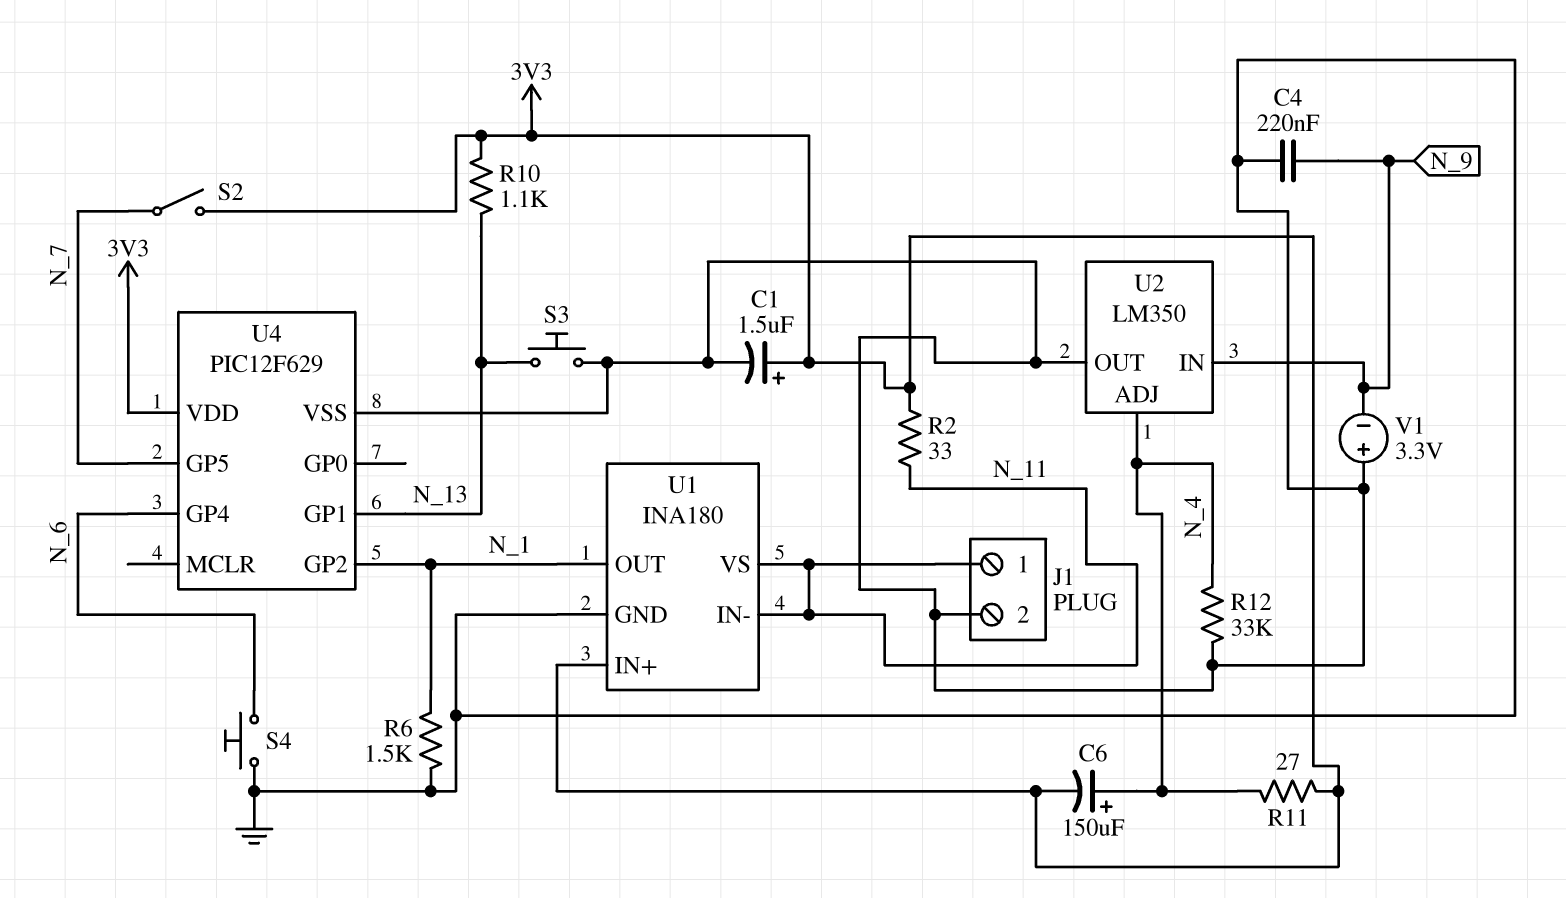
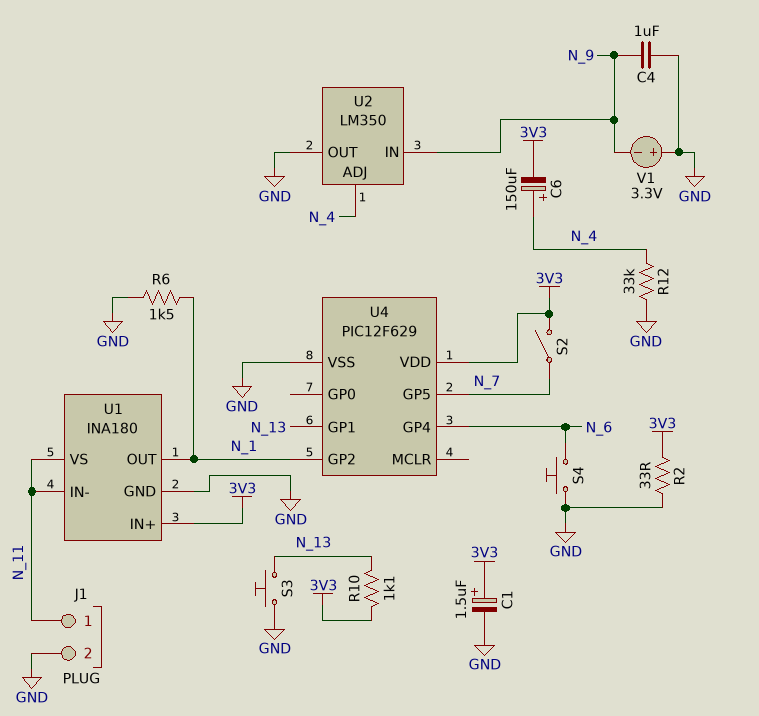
C4: 220nF (GND, N_9) -> 1uF (GND, N_9)
R2: 33 (3V3, N_11) -> 33 (3V3, GND)
R11: 27 (3V3, N_4) -> none

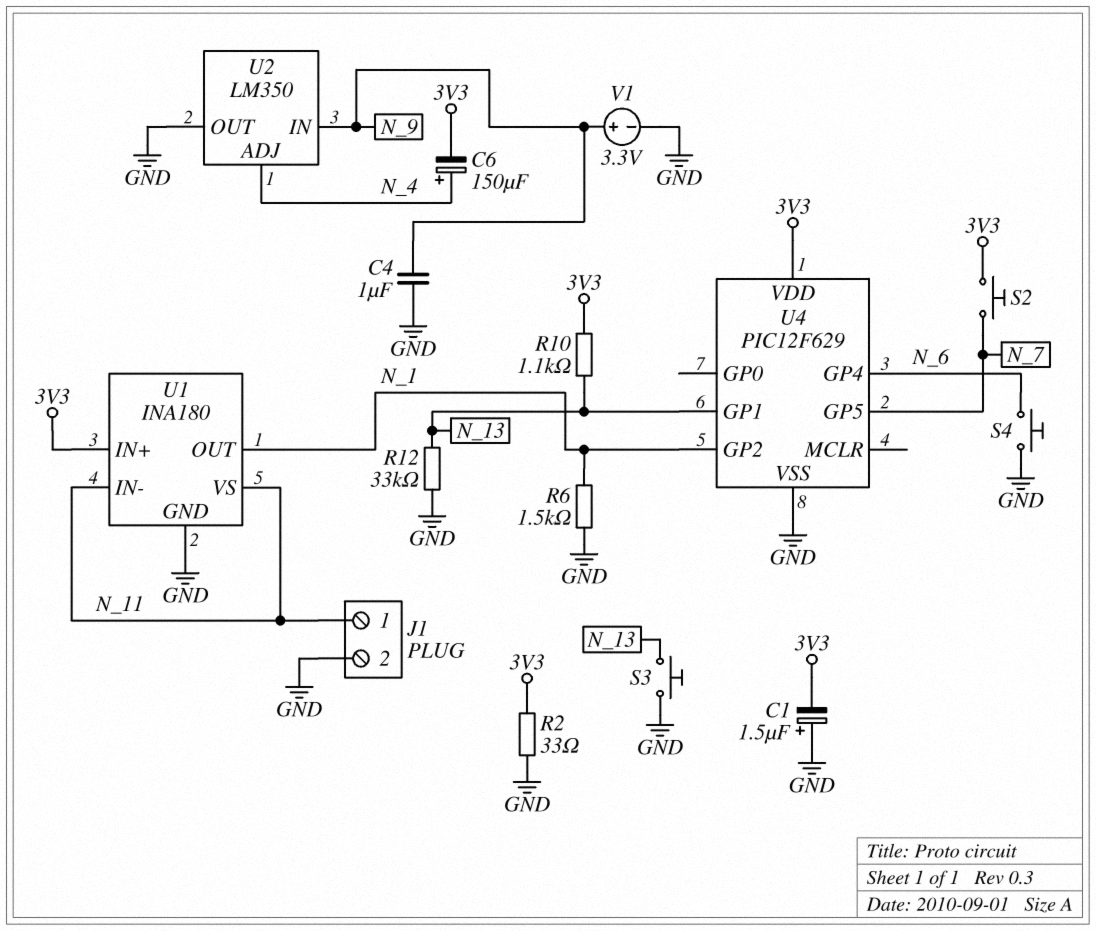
C1: 1.5uF (plus 3V3, minus GND) -> 1.5uF (plus GND, minus 3V3)
R12: 33k (GND, N_4) -> 33k (GND, N_13)
S2: switch (3V3, N_7) -> button (3V3, N_7)
V1: 3.3V (plus GND, minus N_9) -> 3.3V (plus N_9, minus GND)

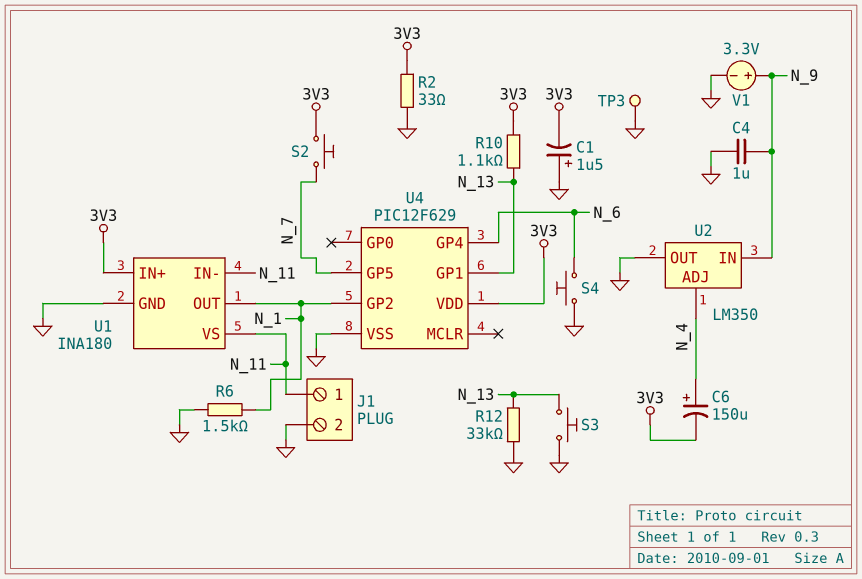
TP3: none -> test point (GND)

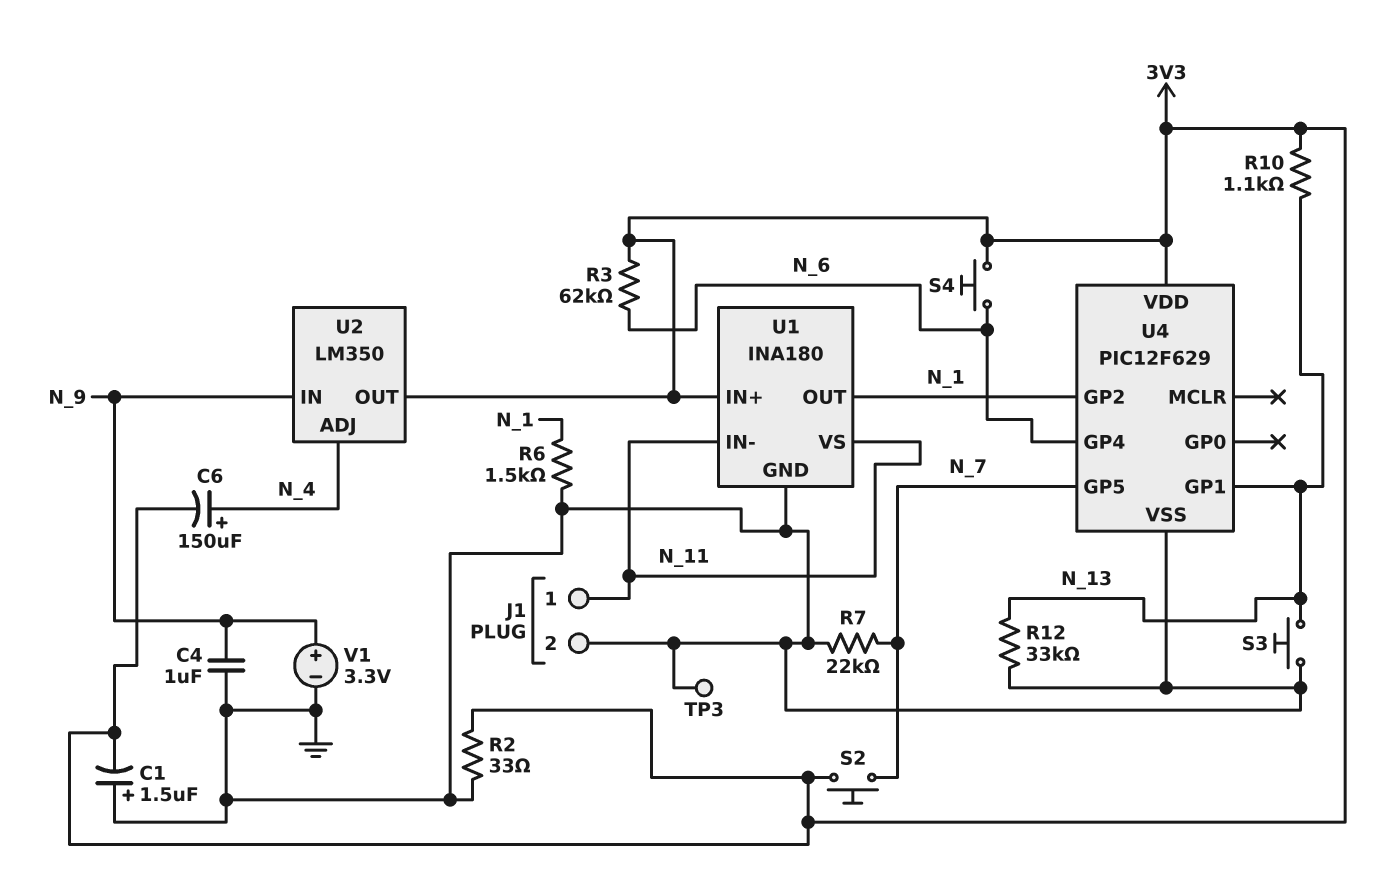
R3: none -> 62k (3V3, N_6)
R7: none -> 22k (GND, N_7)
S4: button (GND, N_6) -> button (3V3, N_6)
U2 pin OUT: GND -> 3V3

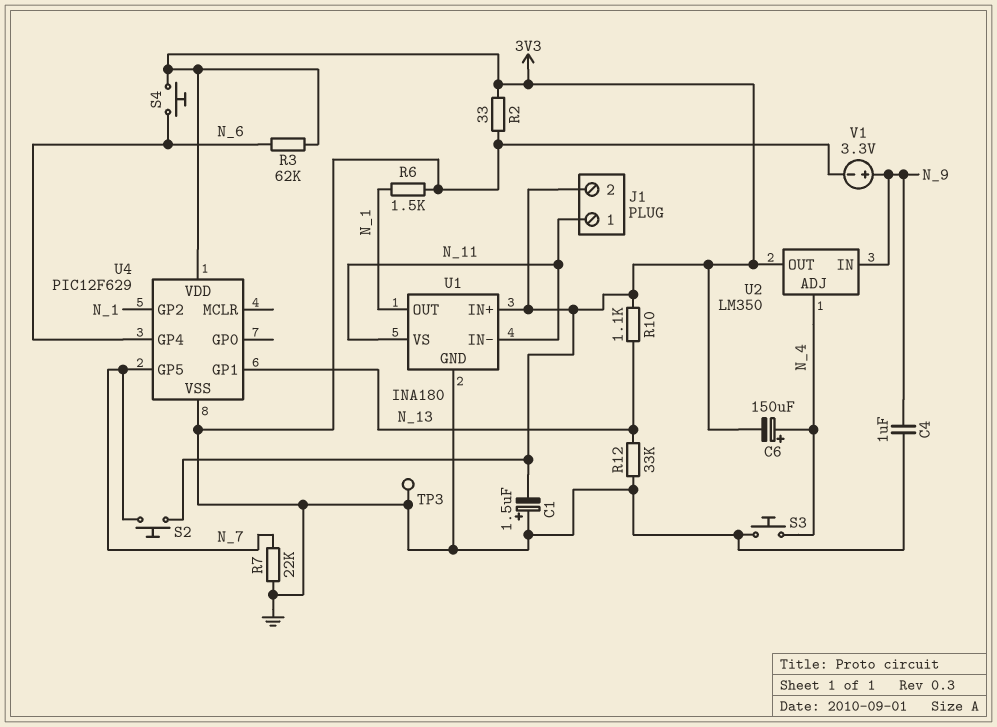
J1 pin 2: GND -> 3V3
S3: button (GND, N_13) -> button (GND, N_4)

